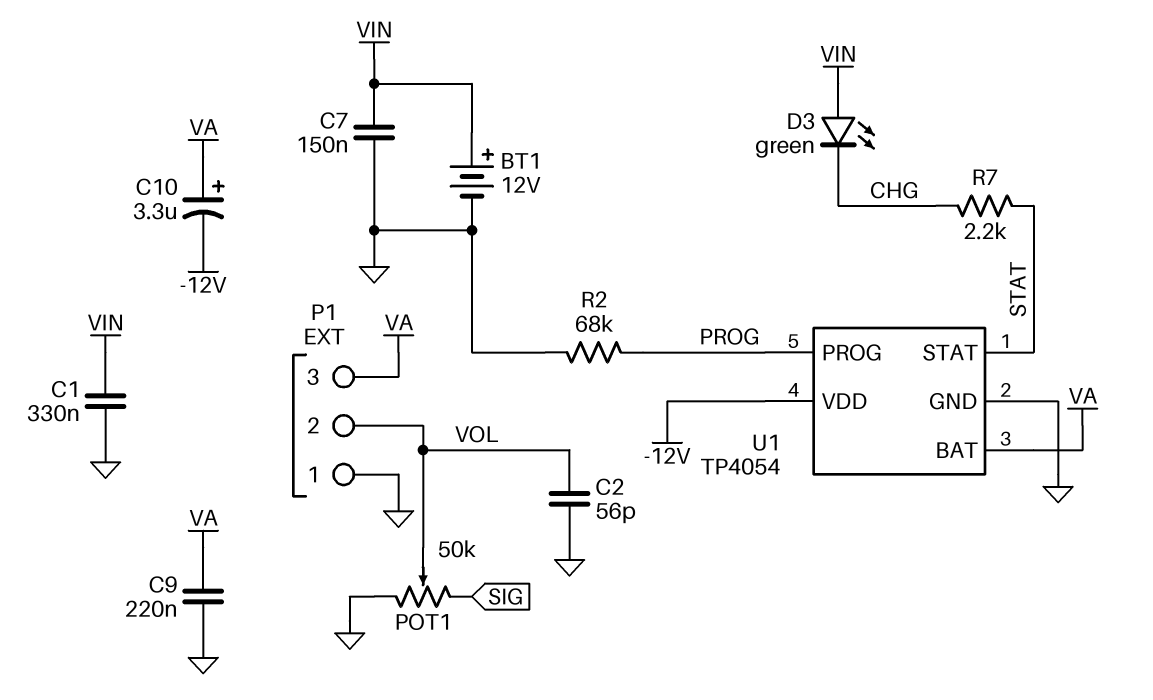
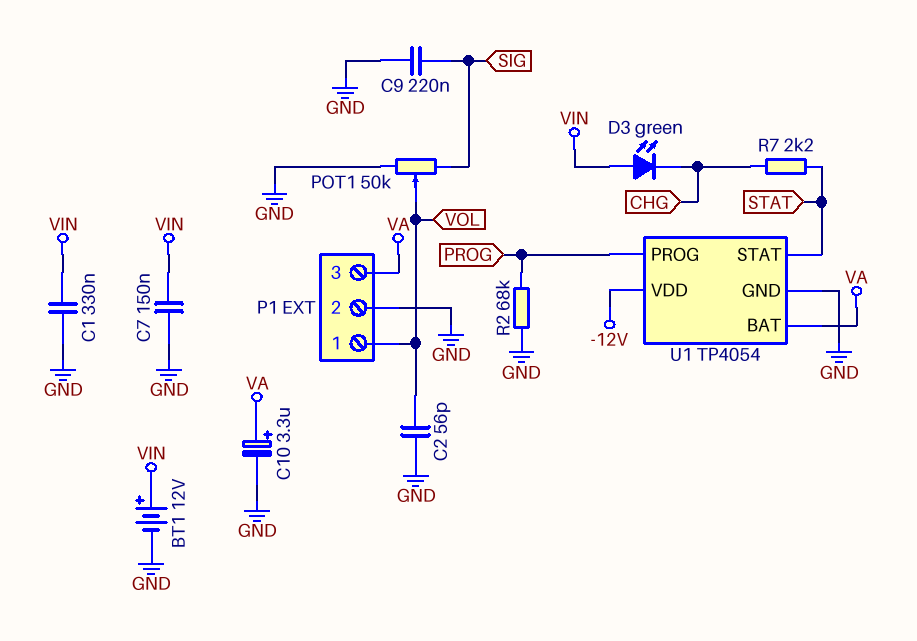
C9: 220nF (GND, VA) -> 220nF (GND, SIG)
C10: 3.3uF (plus VA, minus -12V) -> 3.3uF (plus VA, minus GND)
P1 pin 1: GND -> VOL
P1 pin 2: VOL -> GND

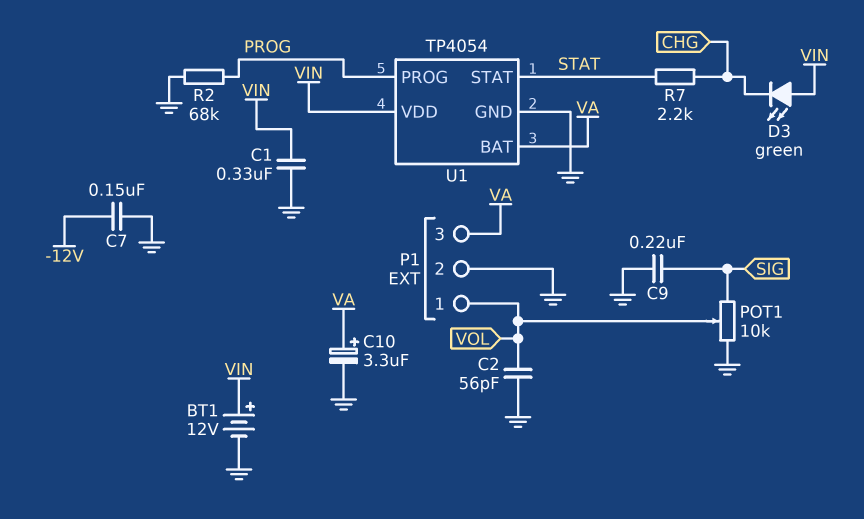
C7: 150nF (GND, VIN) -> 150nF (-12V, GND)
POT1: 50k (GND, SIG, wiper VOL) -> 10k (GND, SIG, wiper VOL)
U1 pin VDD: -12V -> VIN

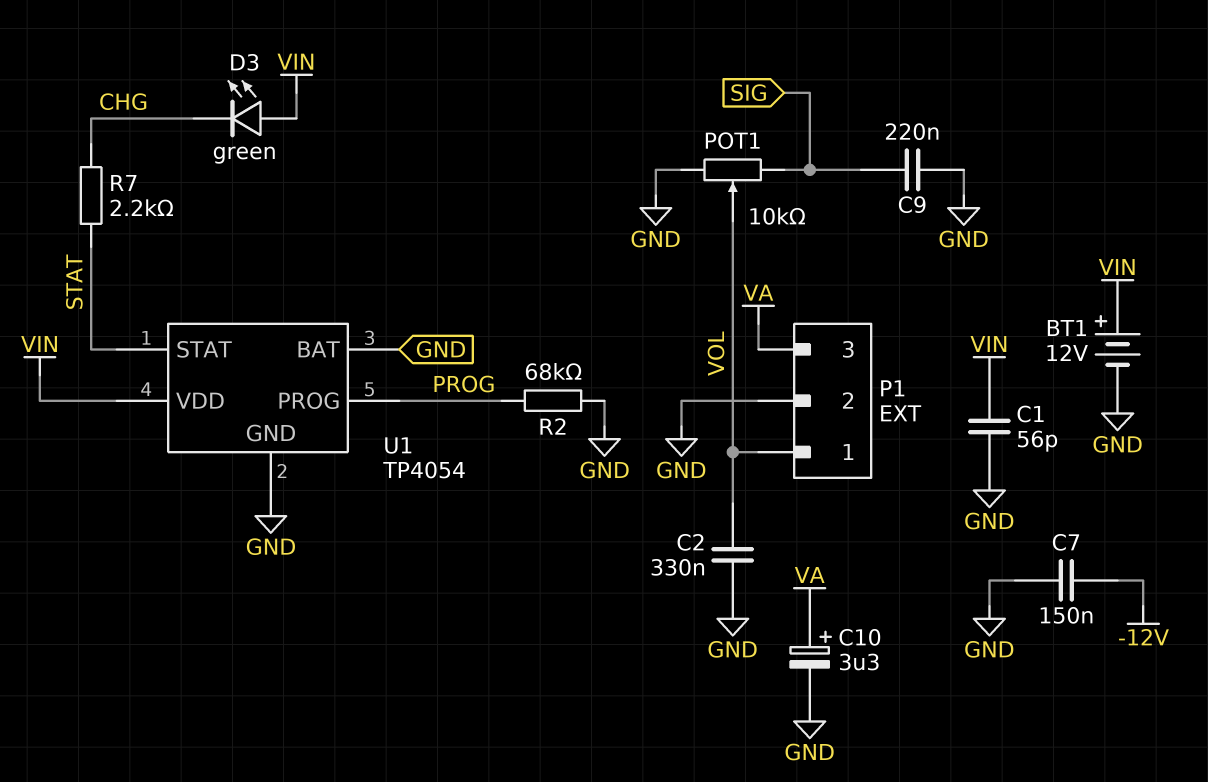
C1: 330nF (GND, VIN) -> 56pF (GND, VIN)
C2: 56pF (GND, VOL) -> 330nF (GND, VOL)
U1 pin BAT: VA -> GND

